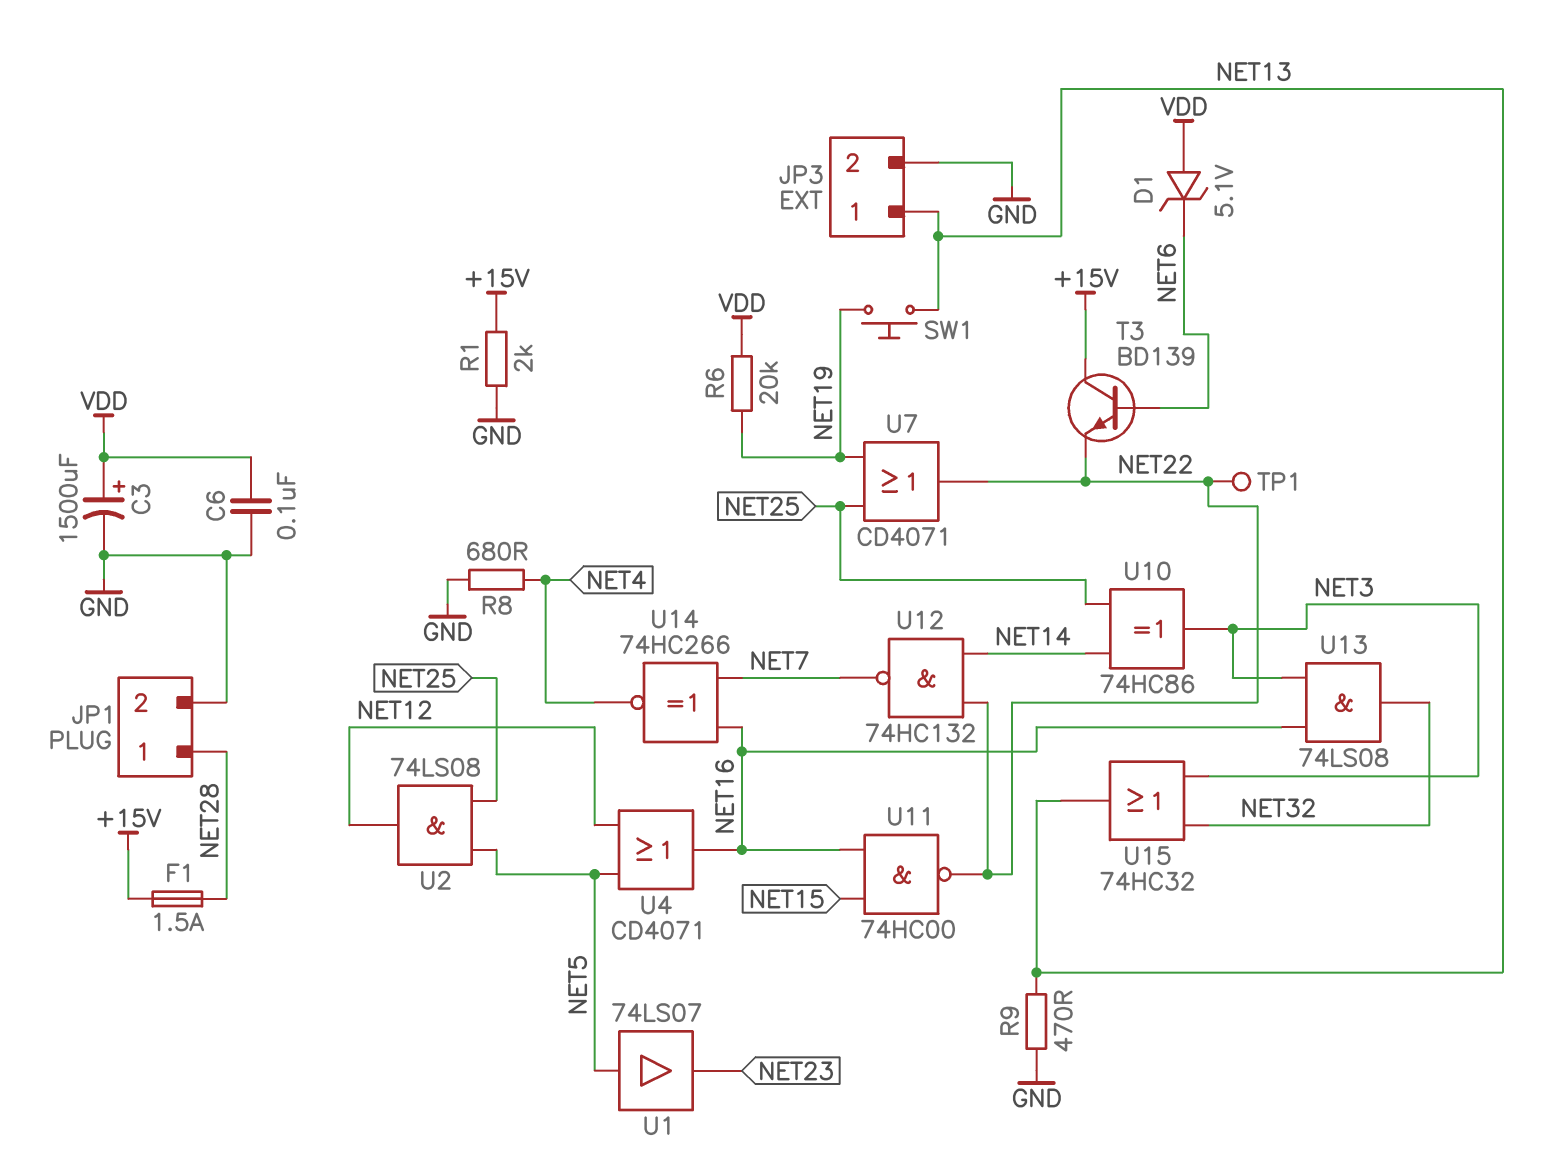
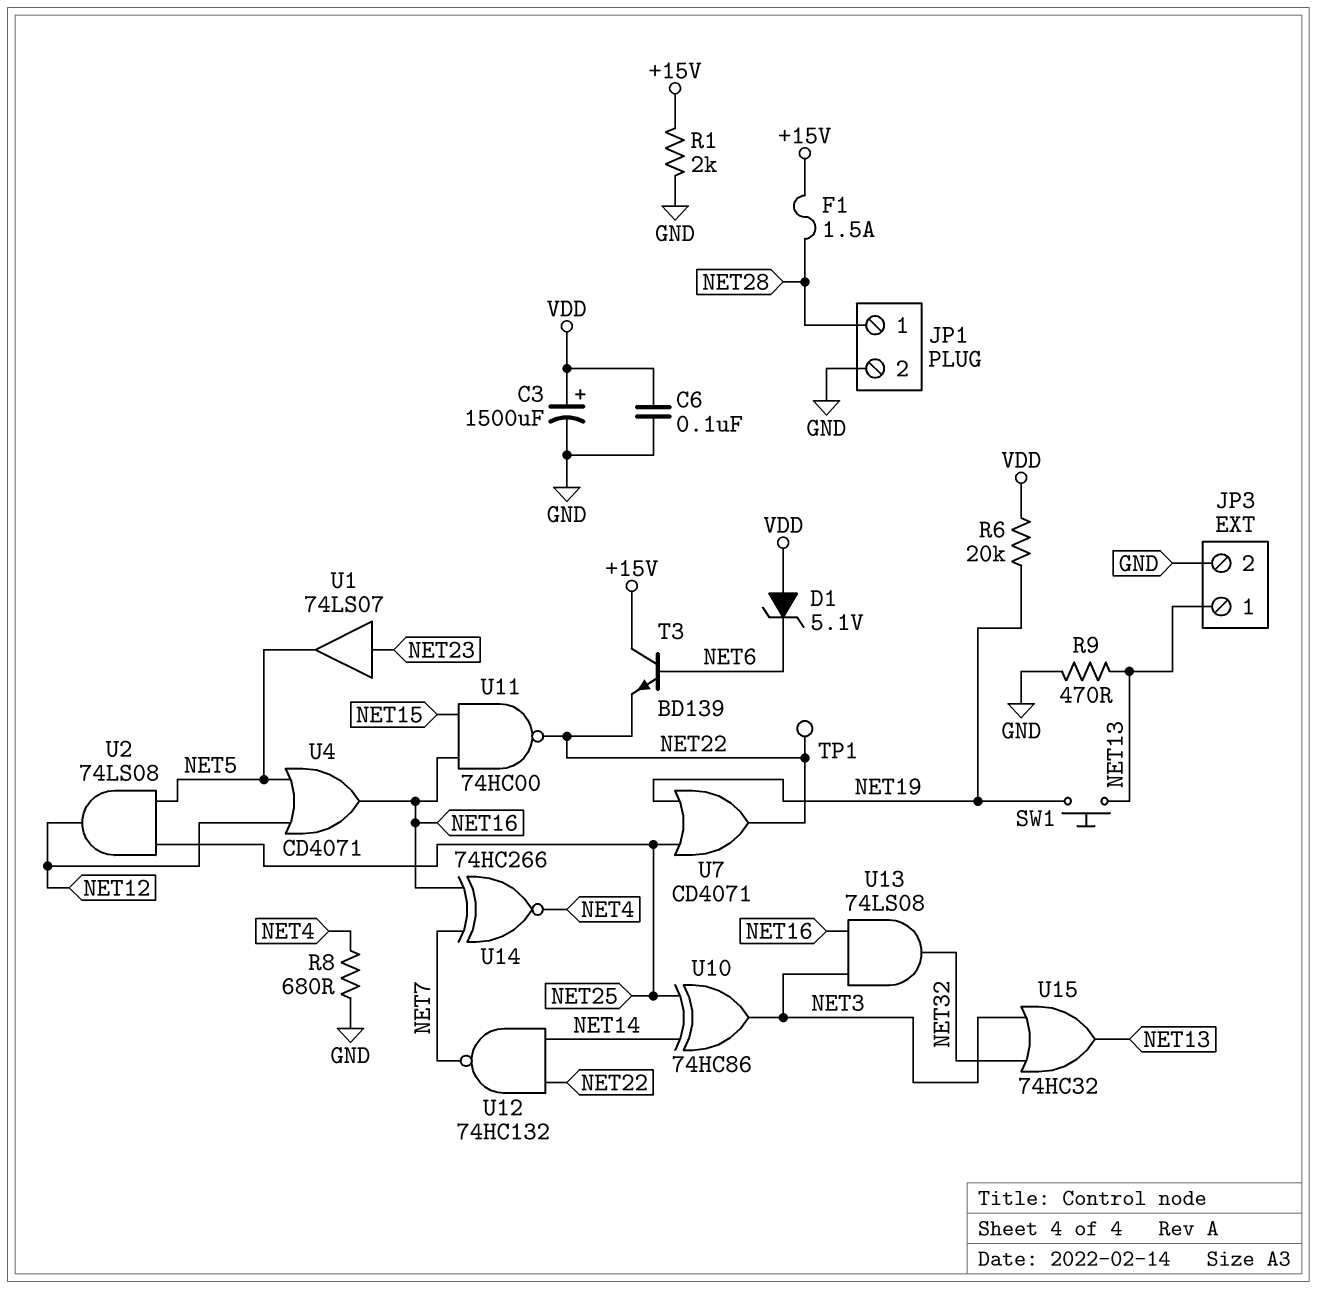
U1: buffer 74LS07 (in NET5, out NET23) -> buffer 74LS07 (in NET23, out NET5)

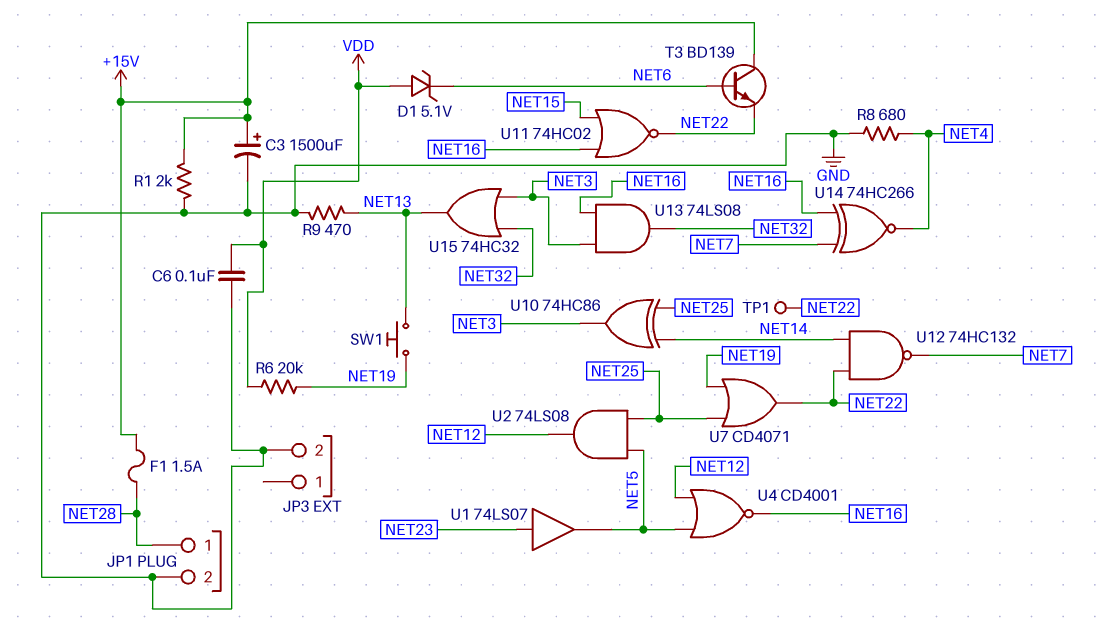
C3: 1500uF (plus VDD, minus GND) -> 1500uF (plus +15V, minus GND)
JP3 pin 1: NET13 -> none
U4: OR CD4071 (in NET5, in NET12, out NET16) -> NOR CD4001 (in NET5, in NET12, out NET16)
U11: NAND 74HC00 (in NET15, in NET16, out NET22) -> NOR 74HC02 (in NET15, in NET16, out NET22)

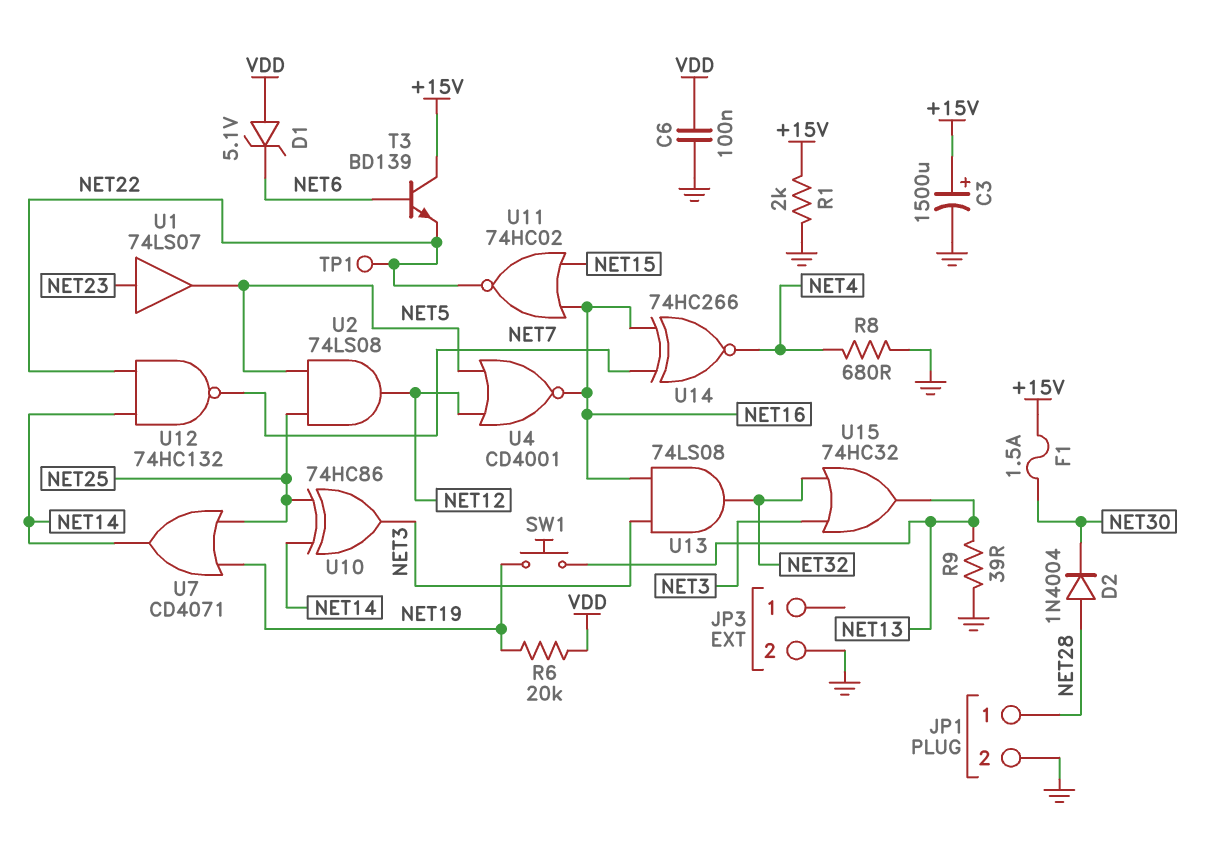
D2: none -> diode 1N4004 (A NET28, K NET30)
F1: 1.5A (+15V, NET28) -> 1.5A (+15V, NET30)
R9: 470 (GND, NET13) -> 39 (GND, NET13)
U7: OR CD4071 (in NET19, in NET25, out NET22) -> OR CD4071 (in NET19, in NET25, out NET14)

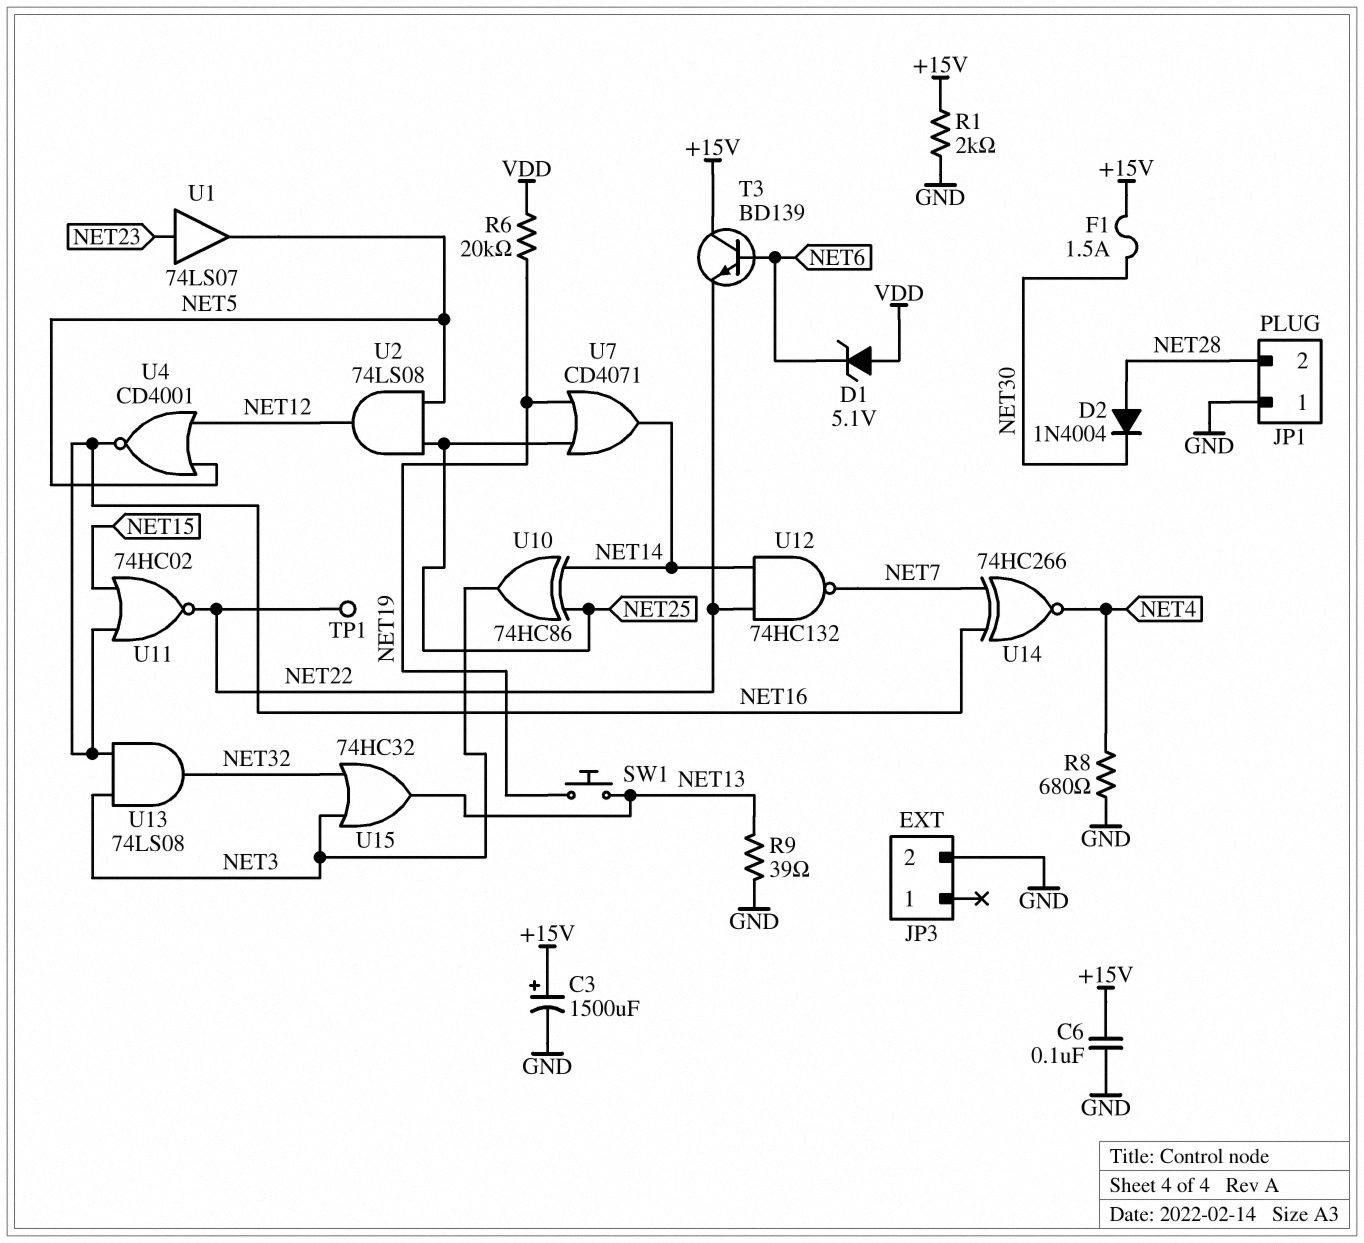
C6: 100nF (GND, VDD) -> 100nF (+15V, GND)
JP1 pin 1: NET28 -> GND
JP1 pin 2: GND -> NET28

